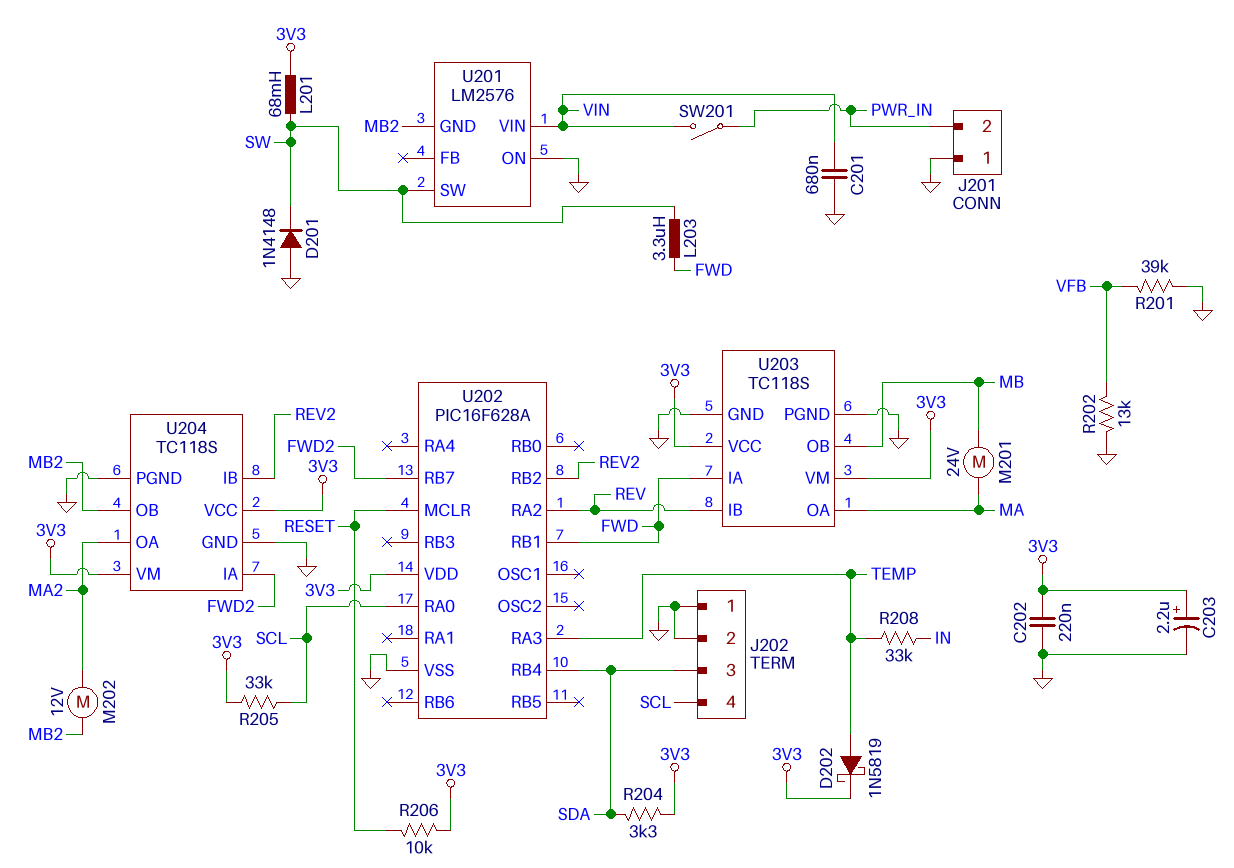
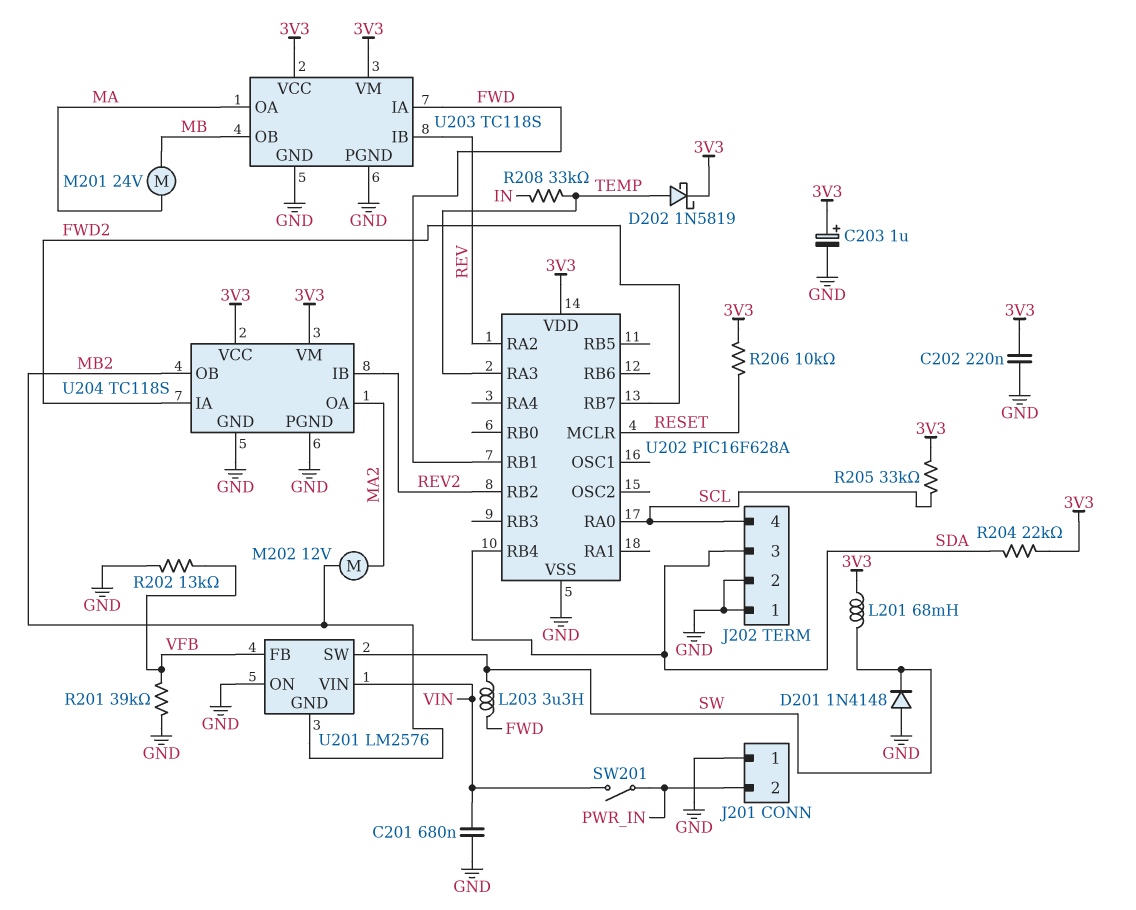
C203: 2.2uF (plus 3V3, minus GND) -> 1uF (plus 3V3, minus GND)
R204: 3.3k (3V3, SDA) -> 22k (3V3, SDA)
U201 pin FB: none -> VFB

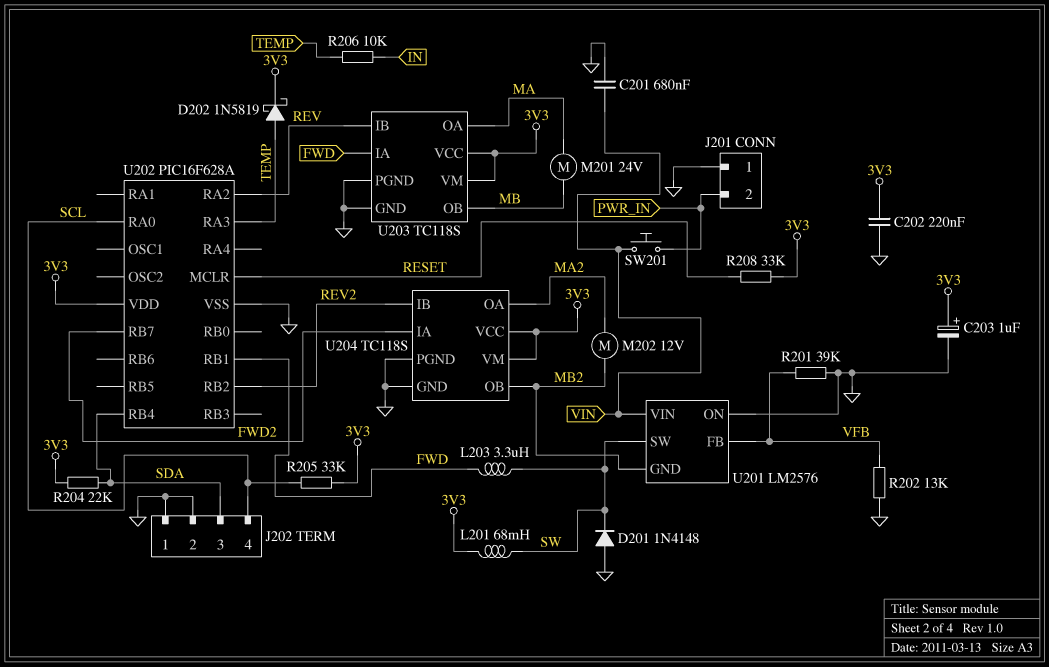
R206: 10k (3V3, RESET) -> 10k (IN, TEMP)
R208: 33k (IN, TEMP) -> 33k (3V3, RESET)
SW201: switch (PWR_IN, VIN) -> button (PWR_IN, VIN)

